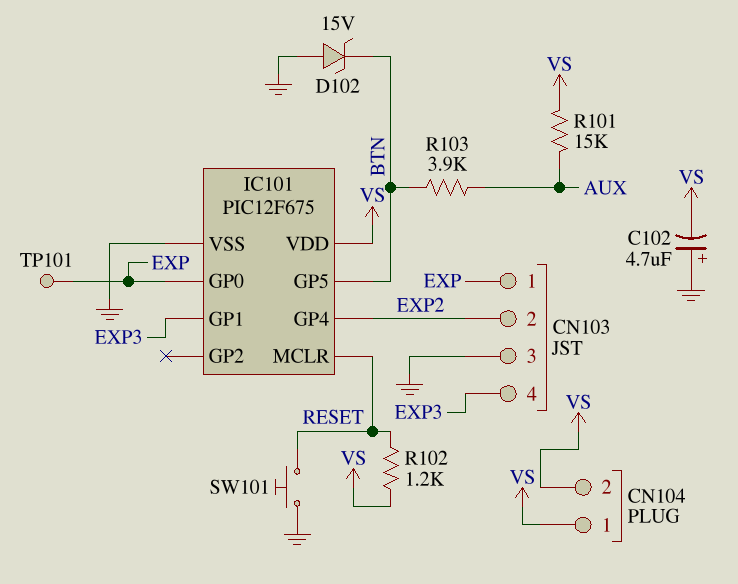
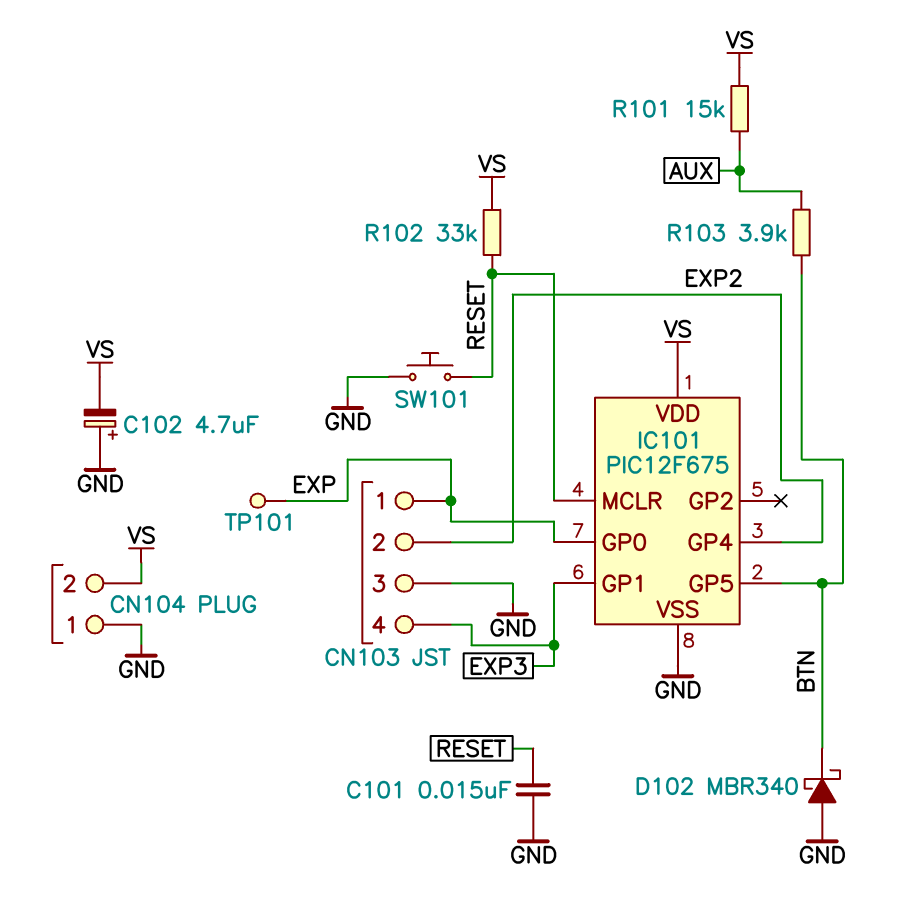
C101: none -> 15nF (GND, RESET)
CN104 pin 1: VS -> GND
D102: zener 15V (A GND, K BTN) -> schottky MBR340 (A GND, K BTN)
R102: 1.2k (RESET, VS) -> 33k (RESET, VS)

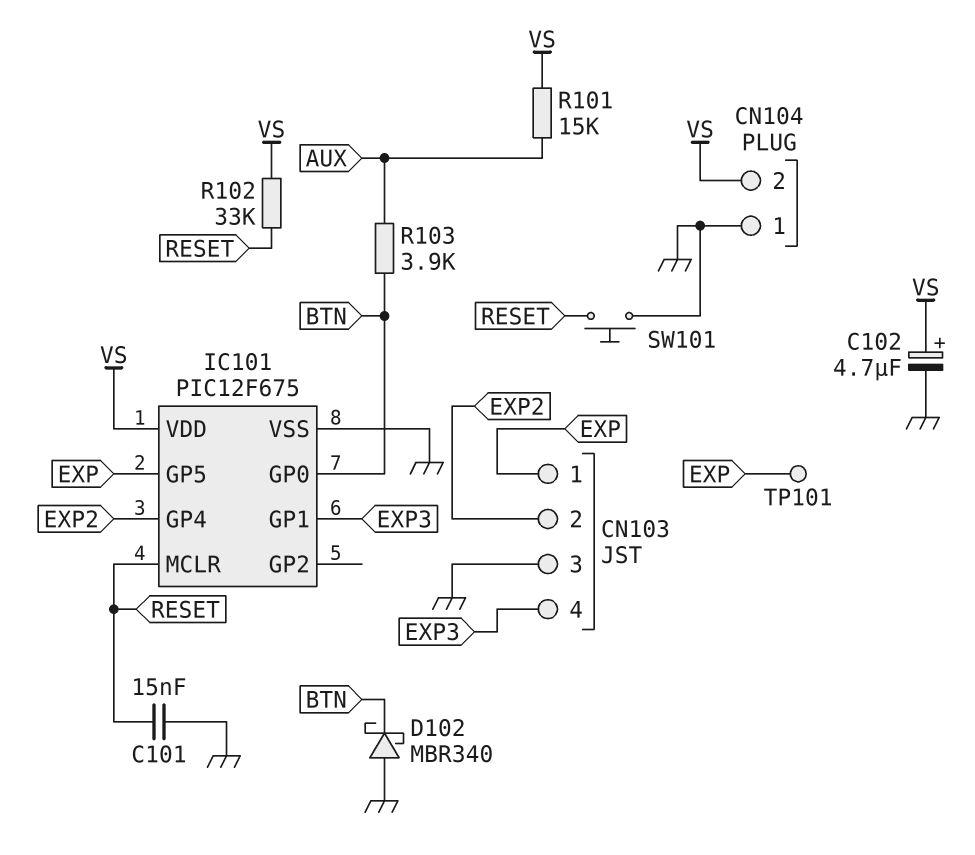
C102: 4.7uF (plus GND, minus VS) -> 4.7uF (plus VS, minus GND)
IC101 pin GP0: EXP -> BTN
IC101 pin GP5: BTN -> EXP

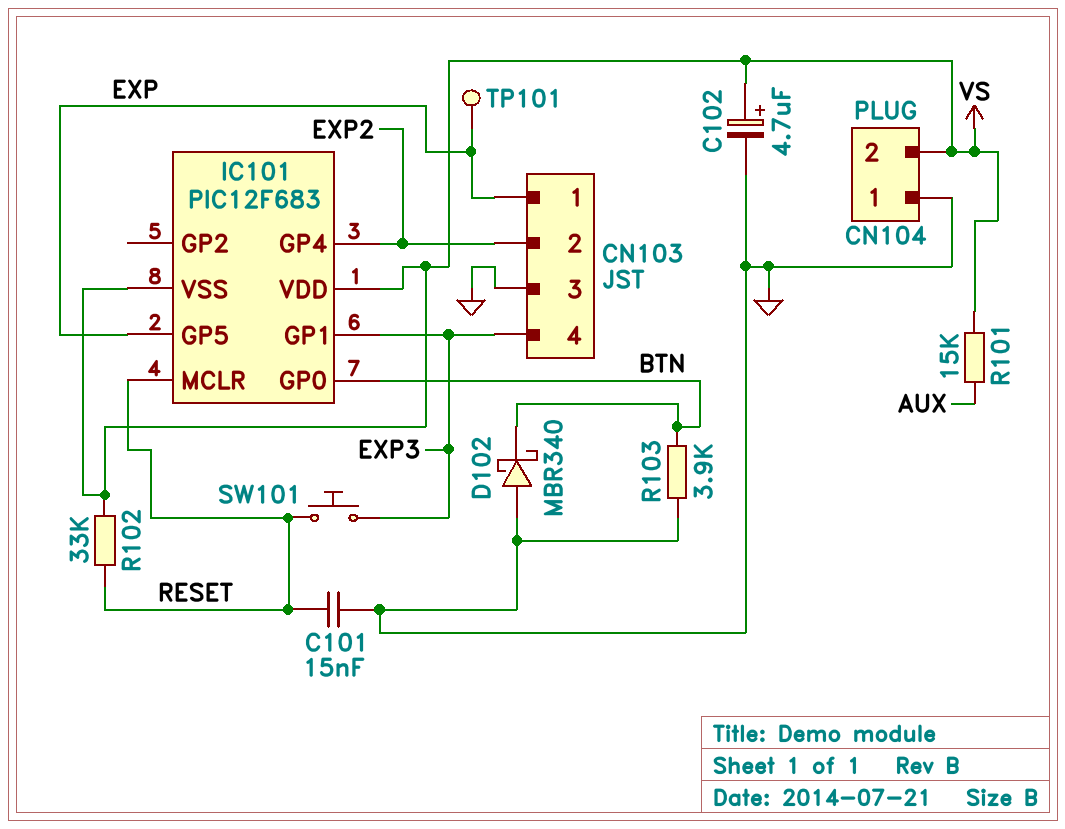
IC101: PIC12F675 -> PIC12F683
IC101 pin VSS: GND -> VS
R103: 3.9k (AUX, BTN) -> 3.9k (BTN, GND)
SW101: button (GND, RESET) -> button (EXP3, RESET)

